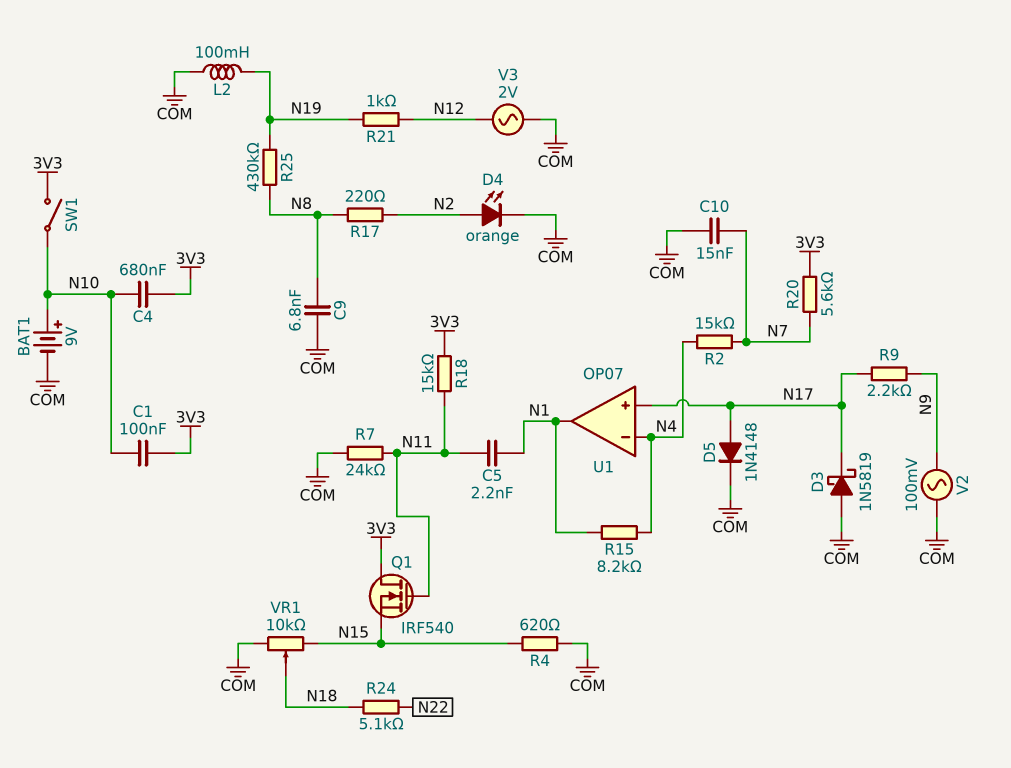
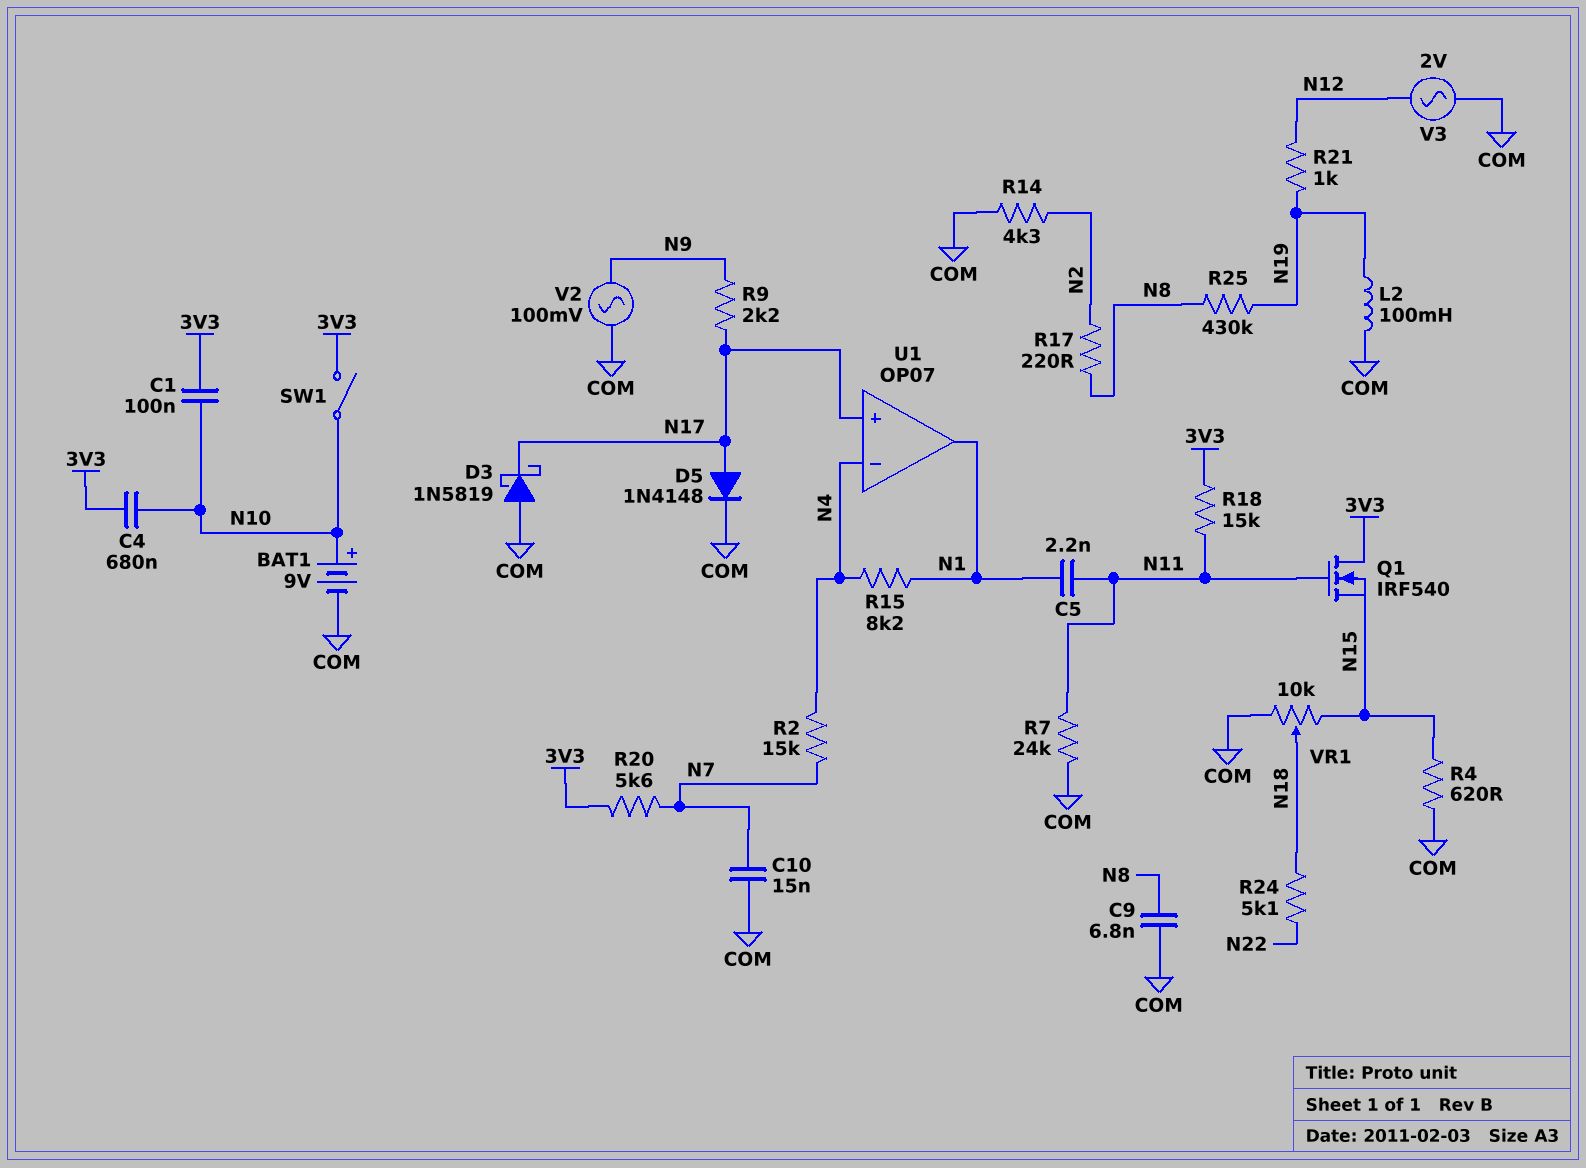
D4: LED orange (A N2, K COM) -> none
R14: none -> 4.3k (COM, N2)

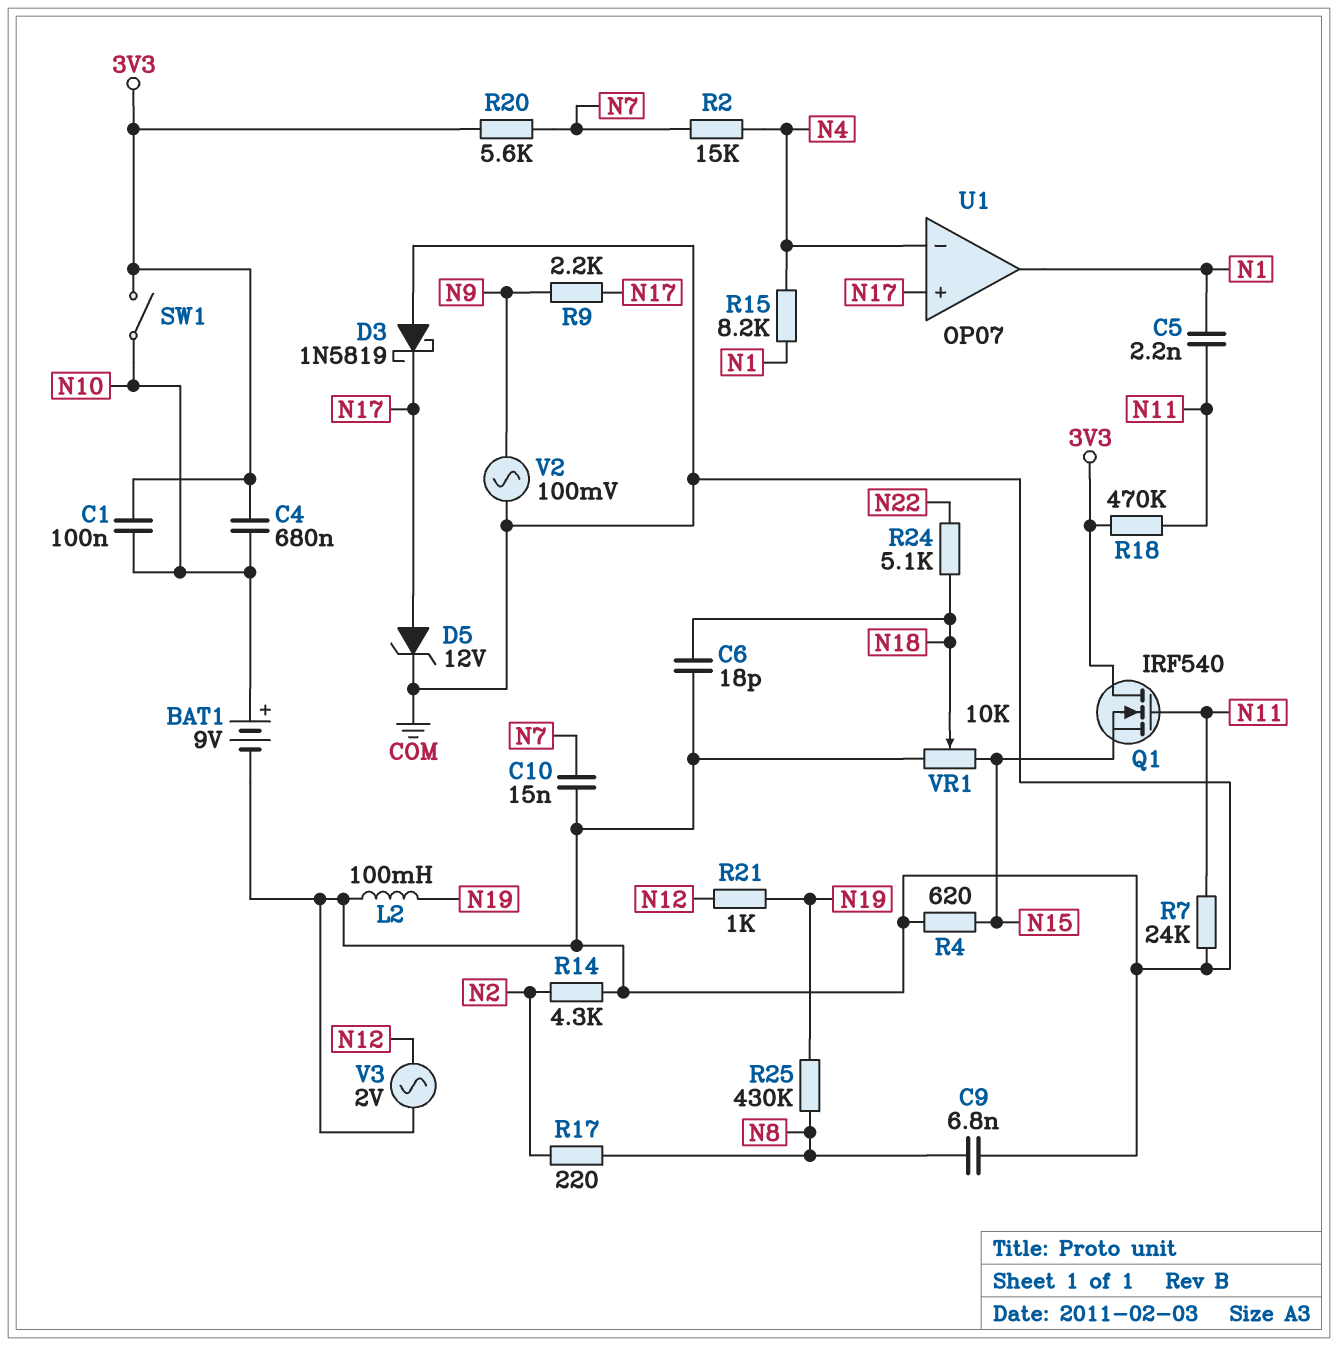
C6: none -> 18pF (COM, N18)
D5: diode 1N4148 (A N17, K COM) -> zener 12V (A N17, K COM)
R18: 15k (3V3, N11) -> 470k (3V3, N11)

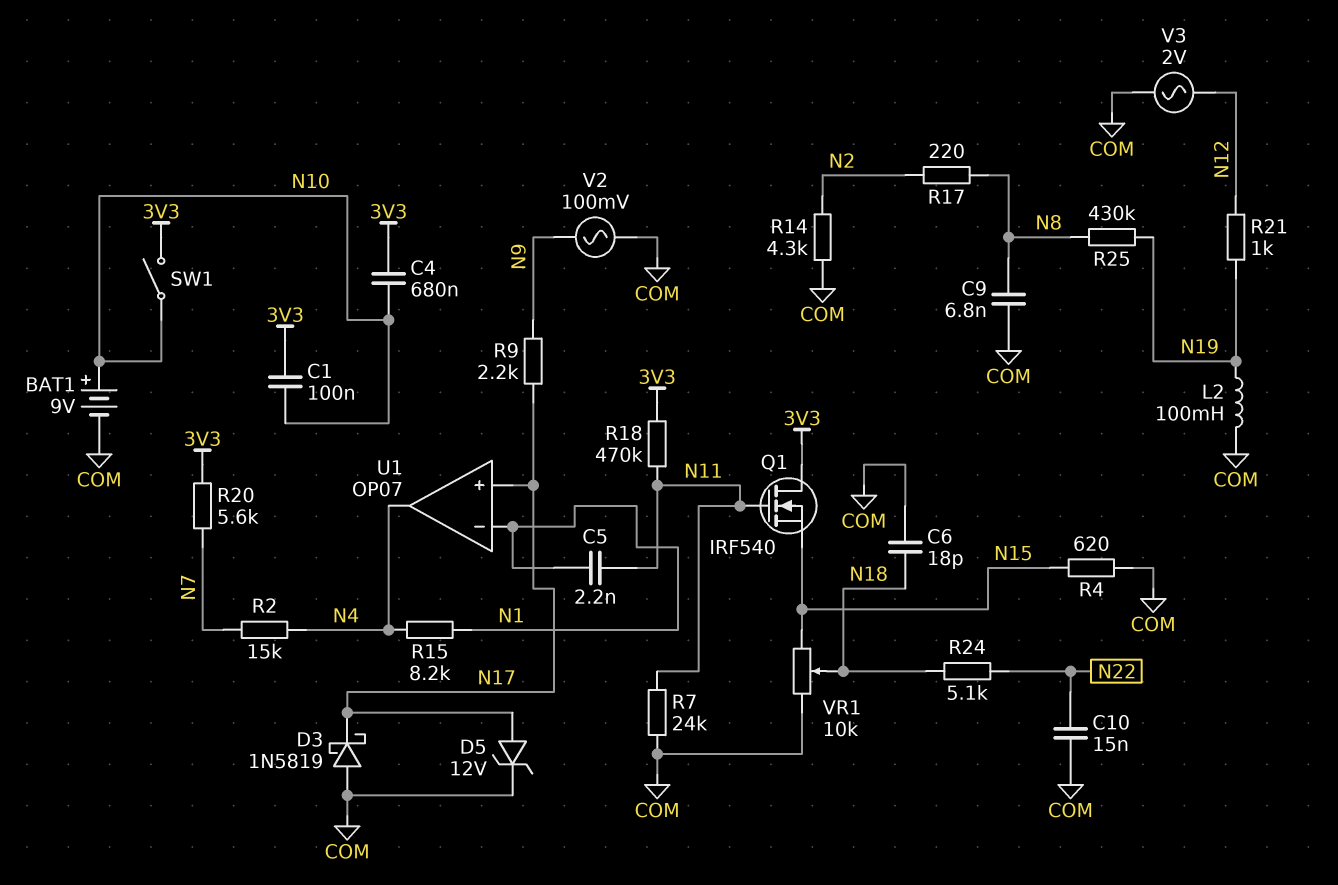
C10: 15nF (COM, N7) -> 15nF (COM, N22)
U1 pin in-: N4 -> N1
U1 pin out: N1 -> N4

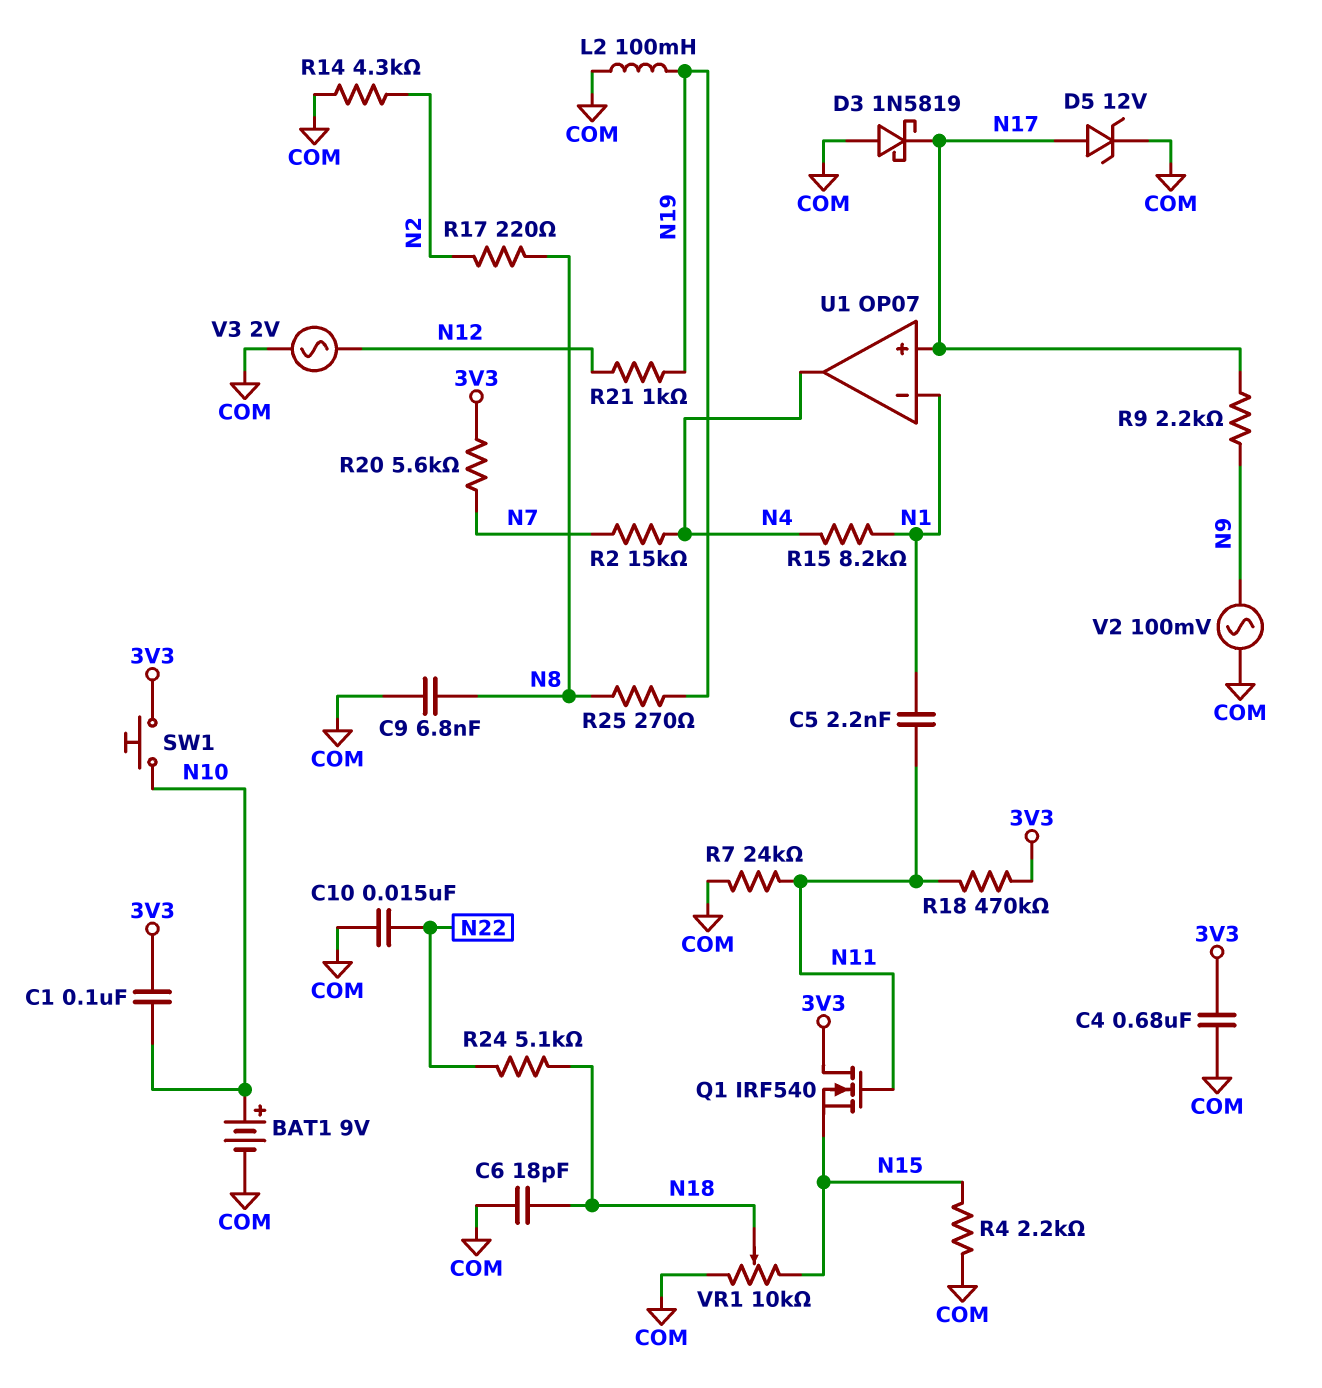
C4: 680nF (3V3, N10) -> 680nF (3V3, COM)
R4: 620 (COM, N15) -> 2.2k (COM, N15)
R25: 430k (N8, N19) -> 270 (N8, N19)
SW1: switch (3V3, N10) -> button (3V3, N10)

